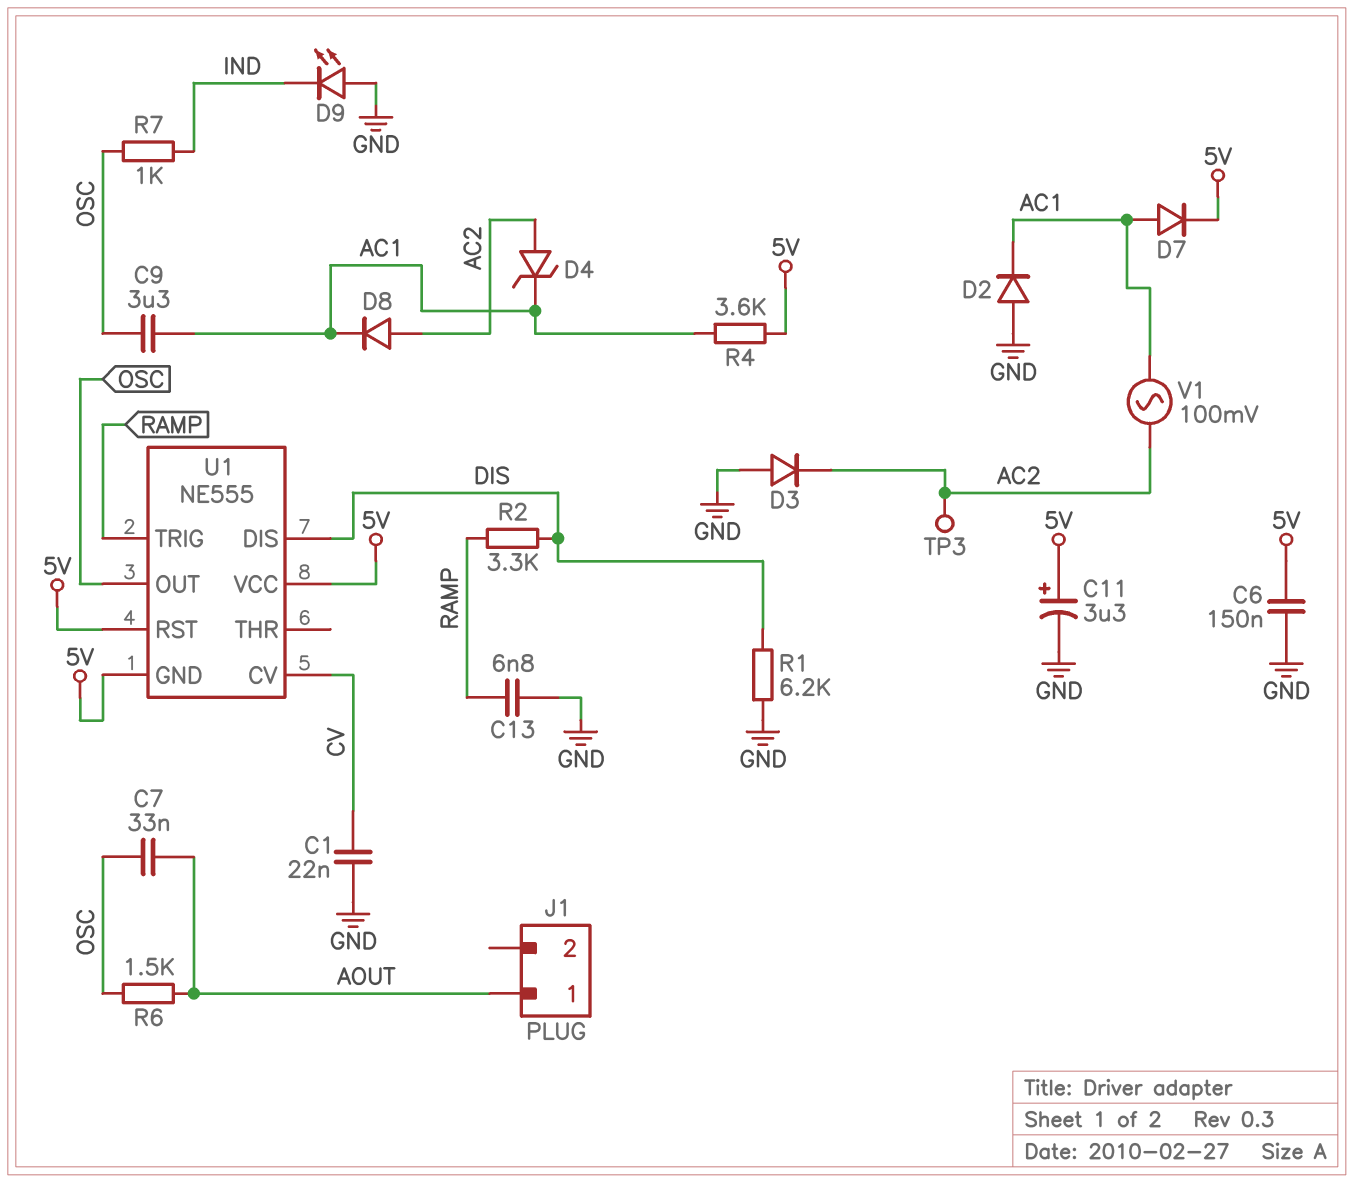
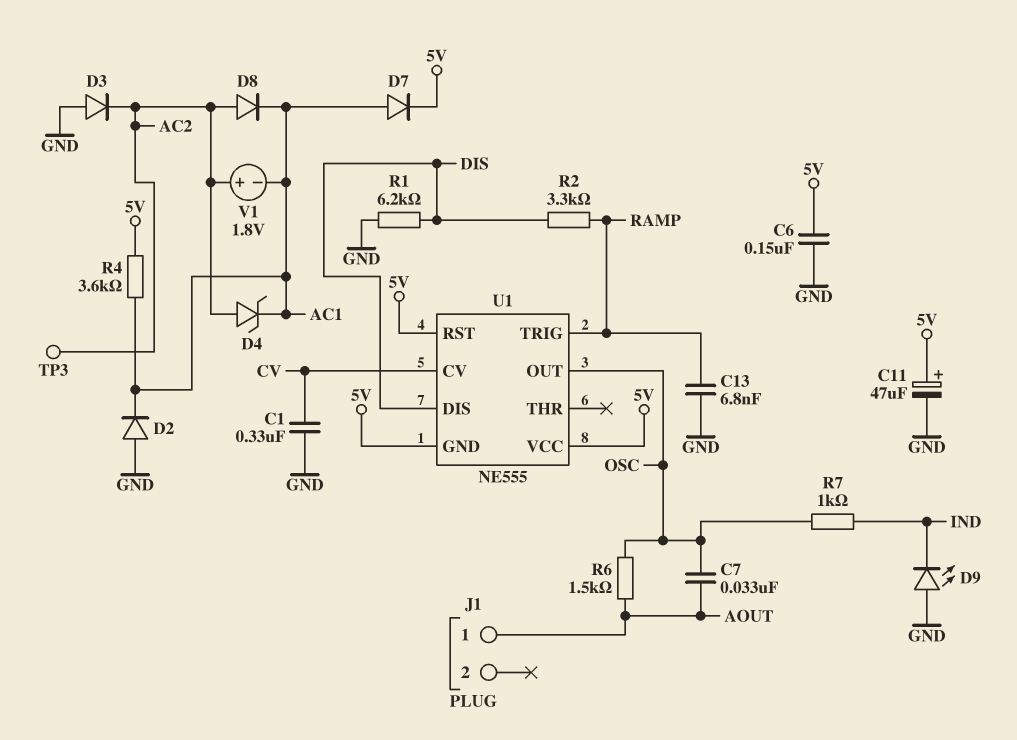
C1: 22nF (CV, GND) -> 330nF (CV, GND)
C9: 3.3uF (AC1, OSC) -> none
C11: 3.3uF (plus 5V, minus GND) -> 47uF (plus 5V, minus GND)
V1: AC 100mV (AC1, AC2) -> 1.8V (plus AC2, minus AC1)

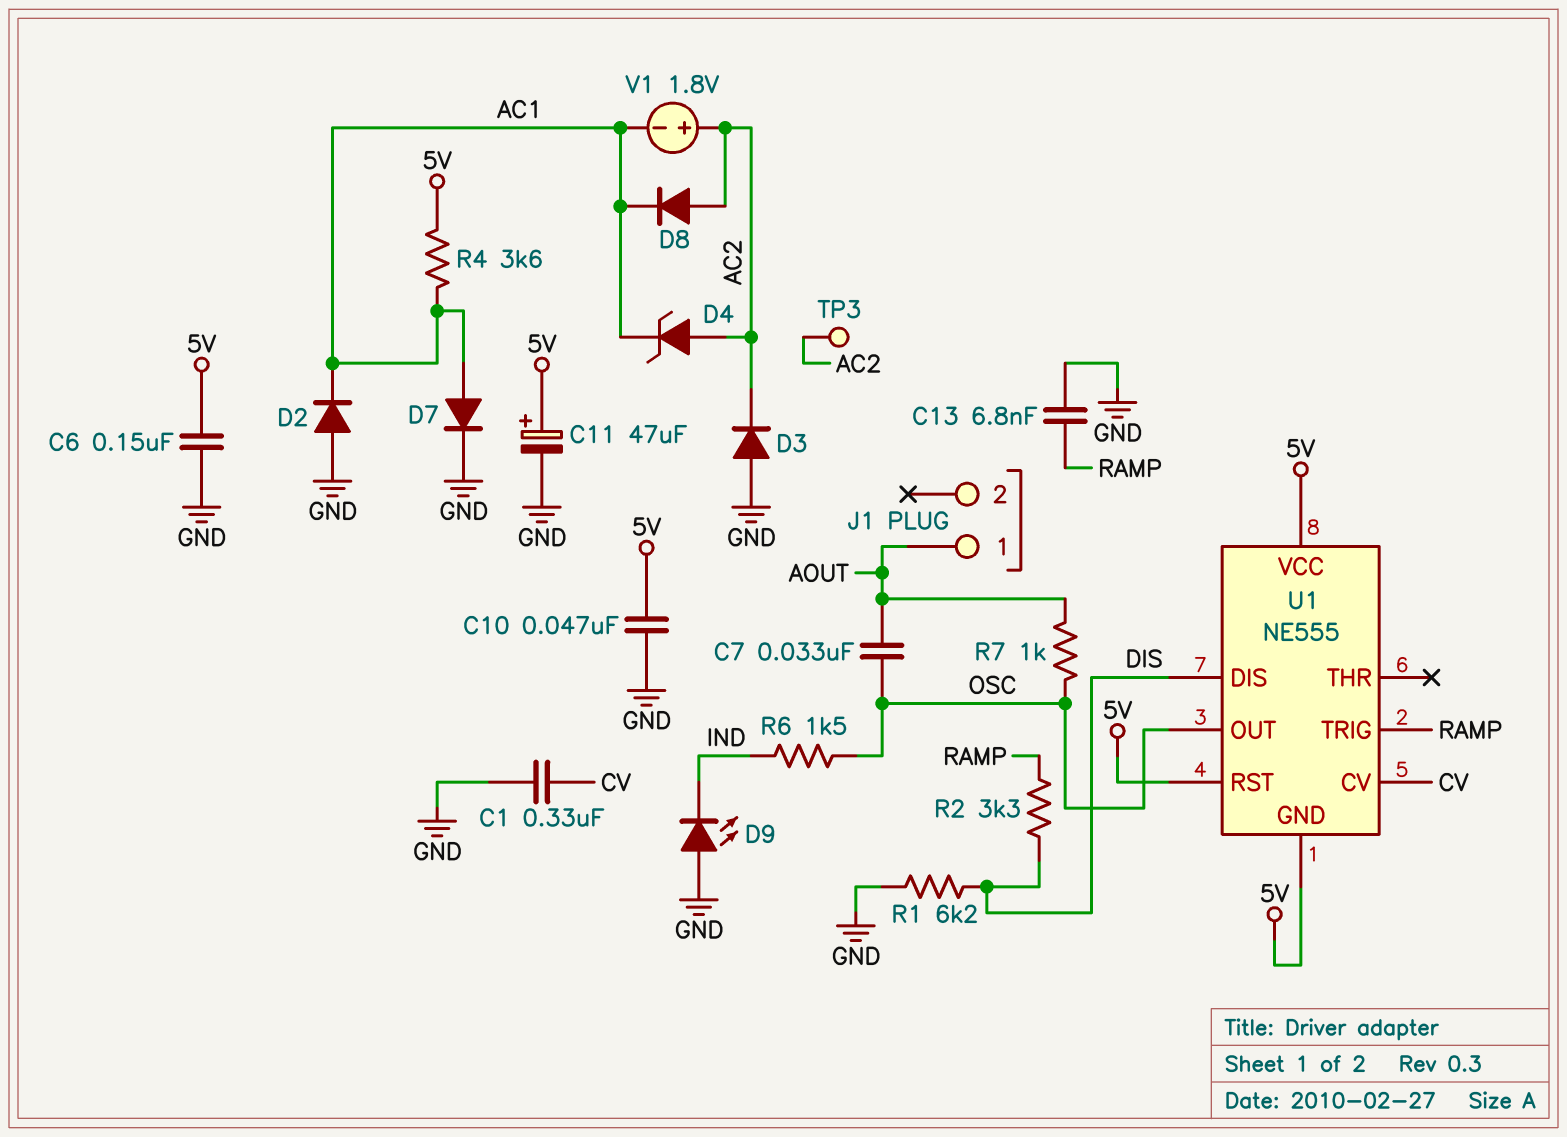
C10: none -> 47nF (5V, GND)
D7: diode (A AC1, K 5V) -> diode (A AC1, K GND)
R6: 1.5k (AOUT, OSC) -> 1.5k (IND, OSC)
R7: 1k (IND, OSC) -> 1k (AOUT, OSC)

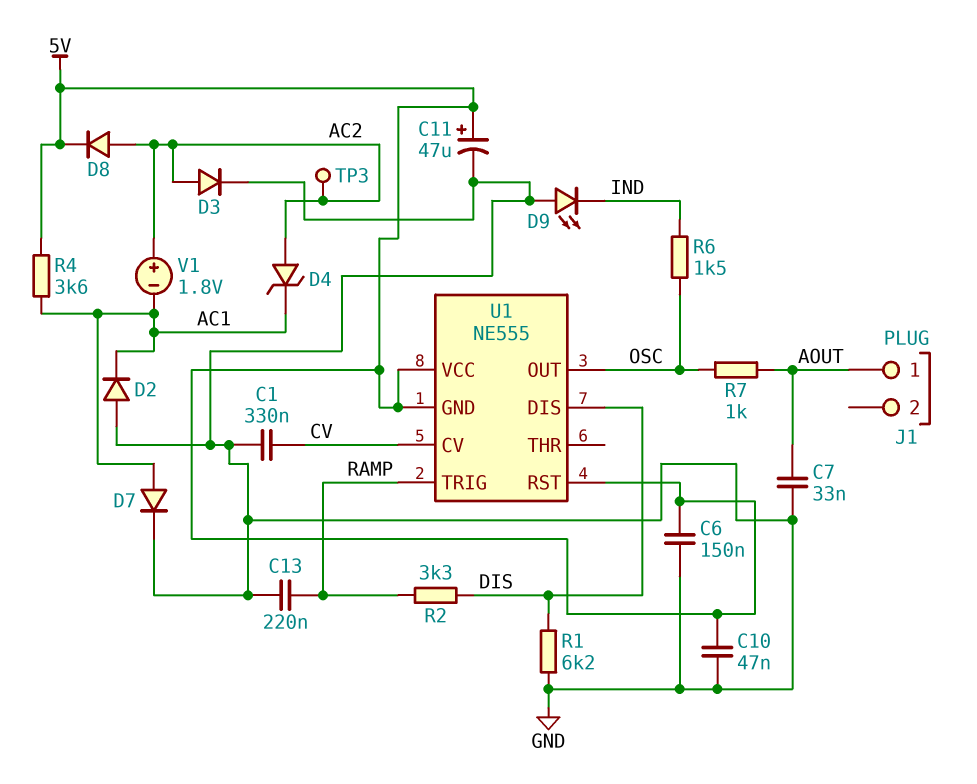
C7: 33nF (AOUT, OSC) -> 33nF (AOUT, GND)
C13: 6.8nF (GND, RAMP) -> 220nF (GND, RAMP)
D3: diode (A GND, K AC2) -> diode (A AC2, K GND)
D8: diode (A AC2, K AC1) -> diode (A AC2, K 5V)

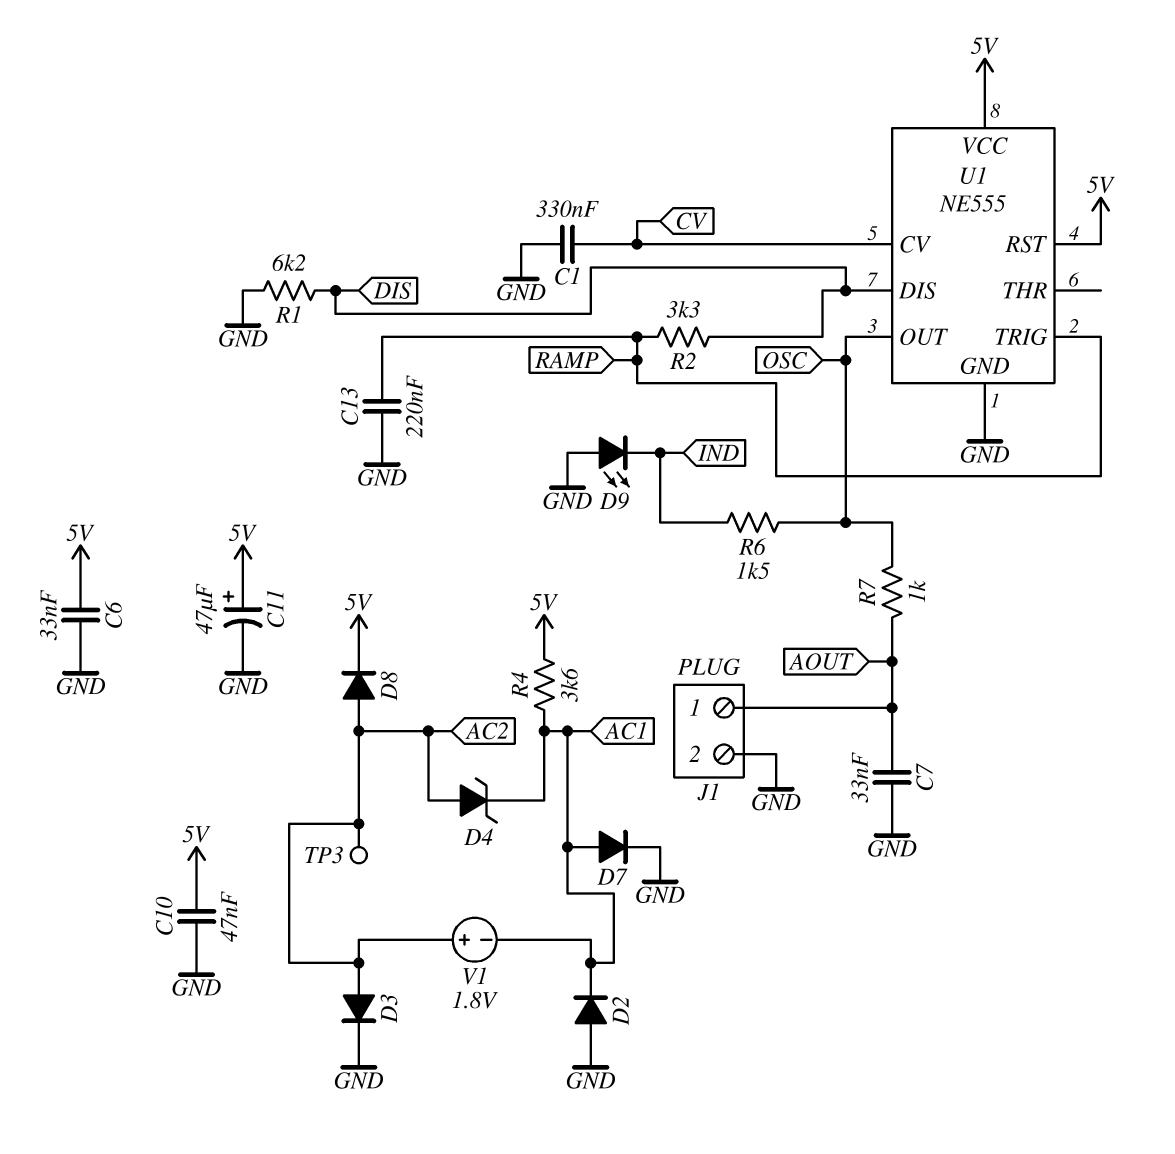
C6: 150nF (5V, GND) -> 33nF (5V, GND)
J1 pin 2: none -> GND
U1 pin GND: 5V -> GND

